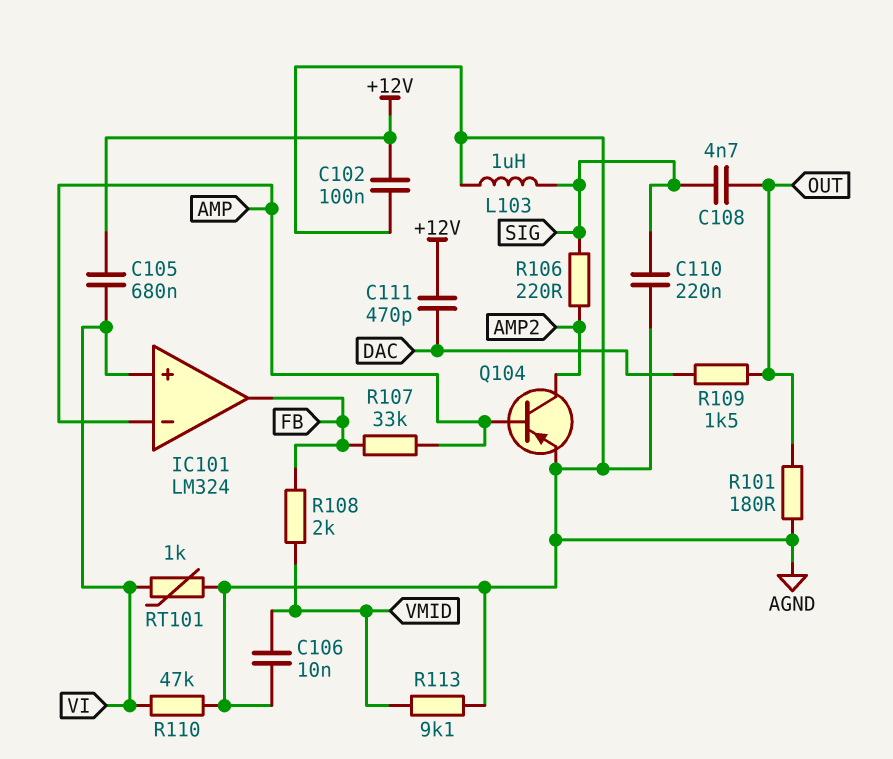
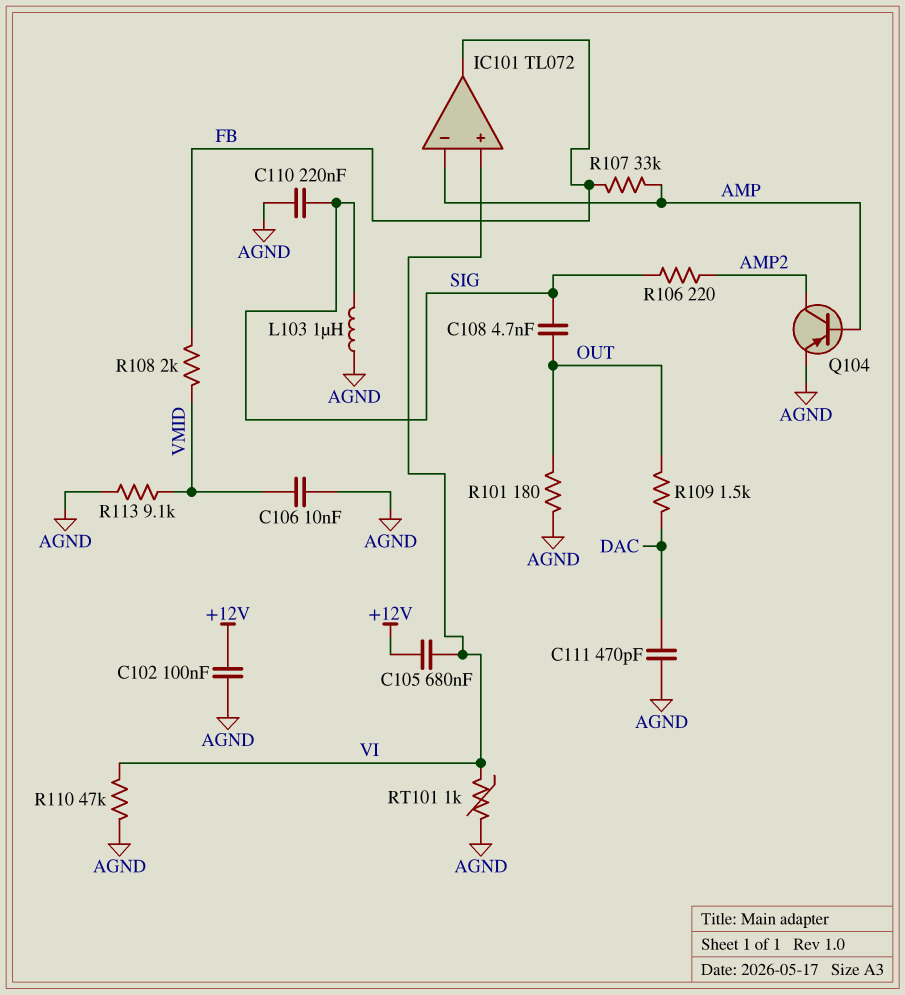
C111: 470pF (+12V, DAC) -> 470pF (AGND, DAC)
IC101: LM324 -> TL072

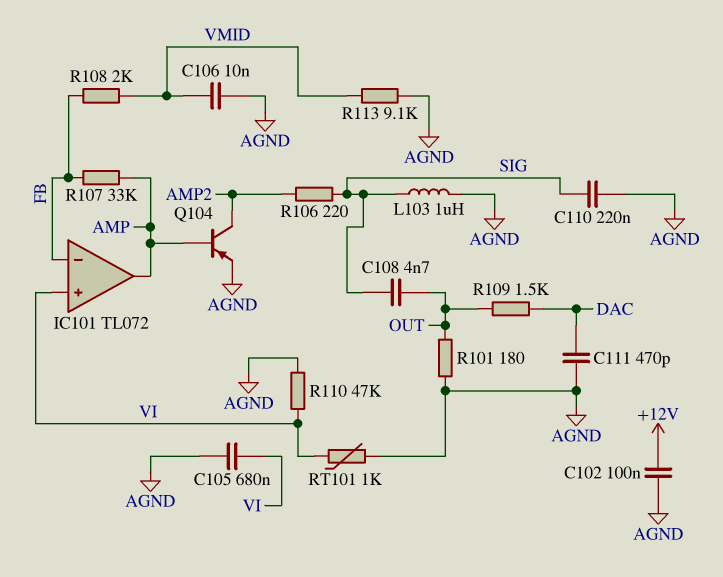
C105: 680nF (+12V, VI) -> 680nF (AGND, VI)
IC101 pin in-: AMP -> FB
IC101 pin out: FB -> AMP

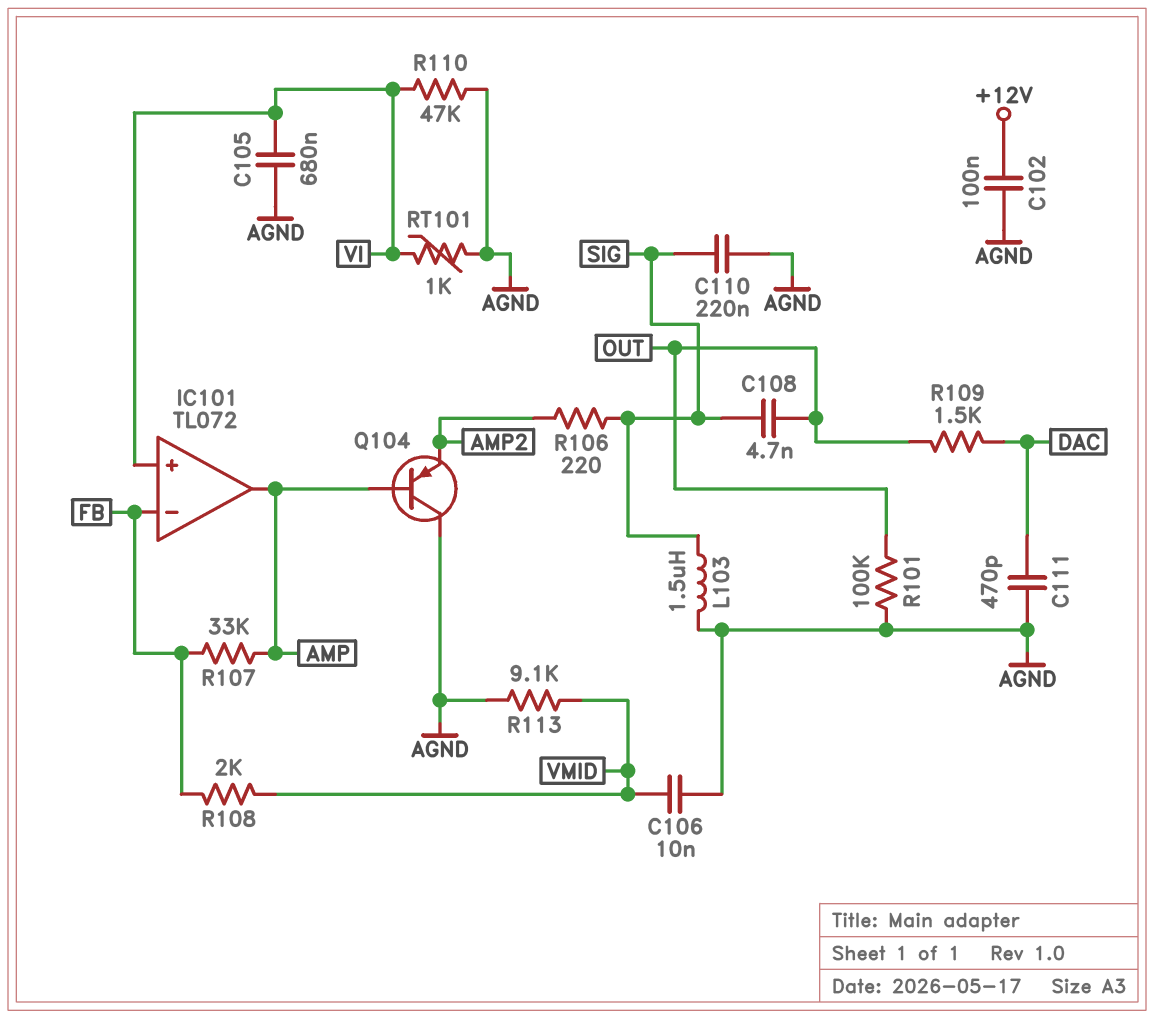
L103: 1uH (AGND, SIG) -> 1.5uH (AGND, SIG)
Q104: PNP (B AMP, C AMP2, E AGND) -> PNP (B AMP, C AGND, E AMP2)
R101: 180 (AGND, OUT) -> 100k (AGND, OUT)

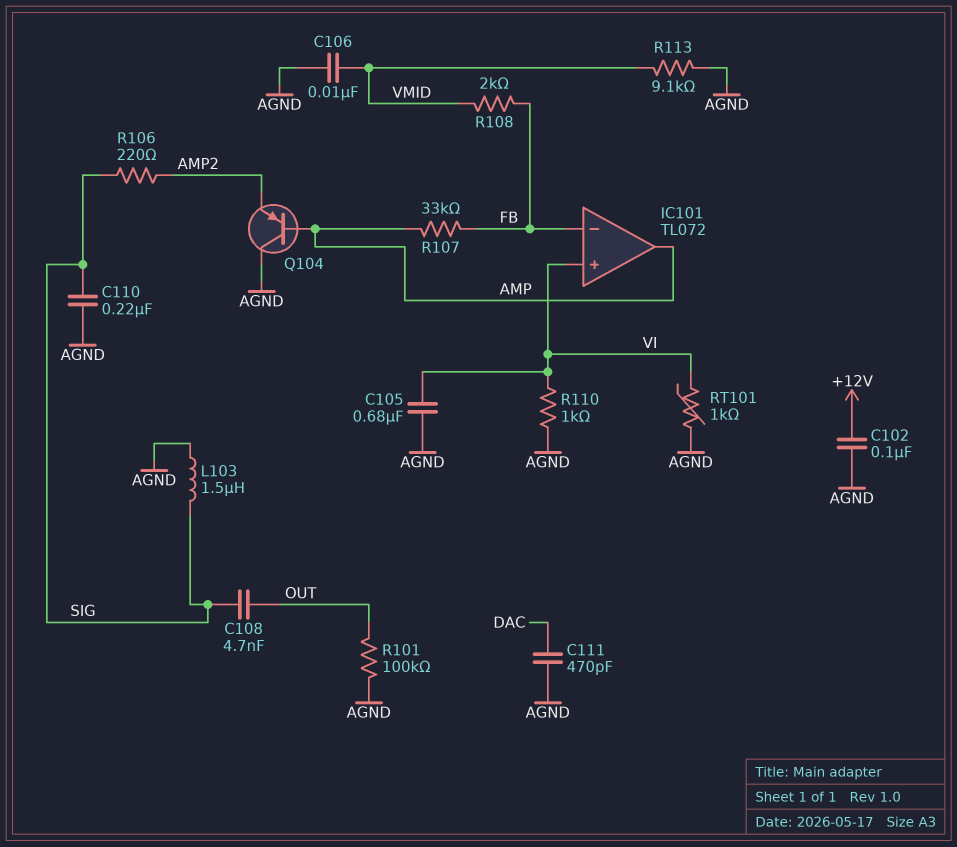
R109: 1.5k (DAC, OUT) -> none
R110: 47k (AGND, VI) -> 1k (AGND, VI)

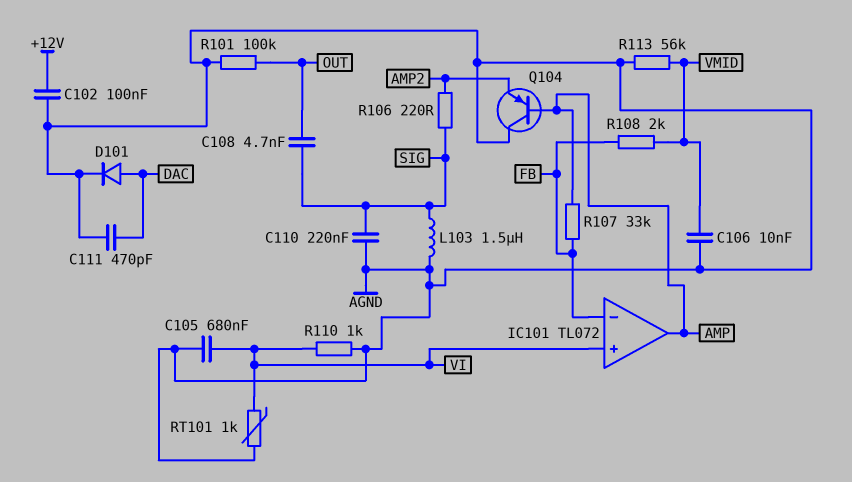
D101: none -> diode (A DAC, K AGND)
R113: 9.1k (AGND, VMID) -> 56k (AGND, VMID)

